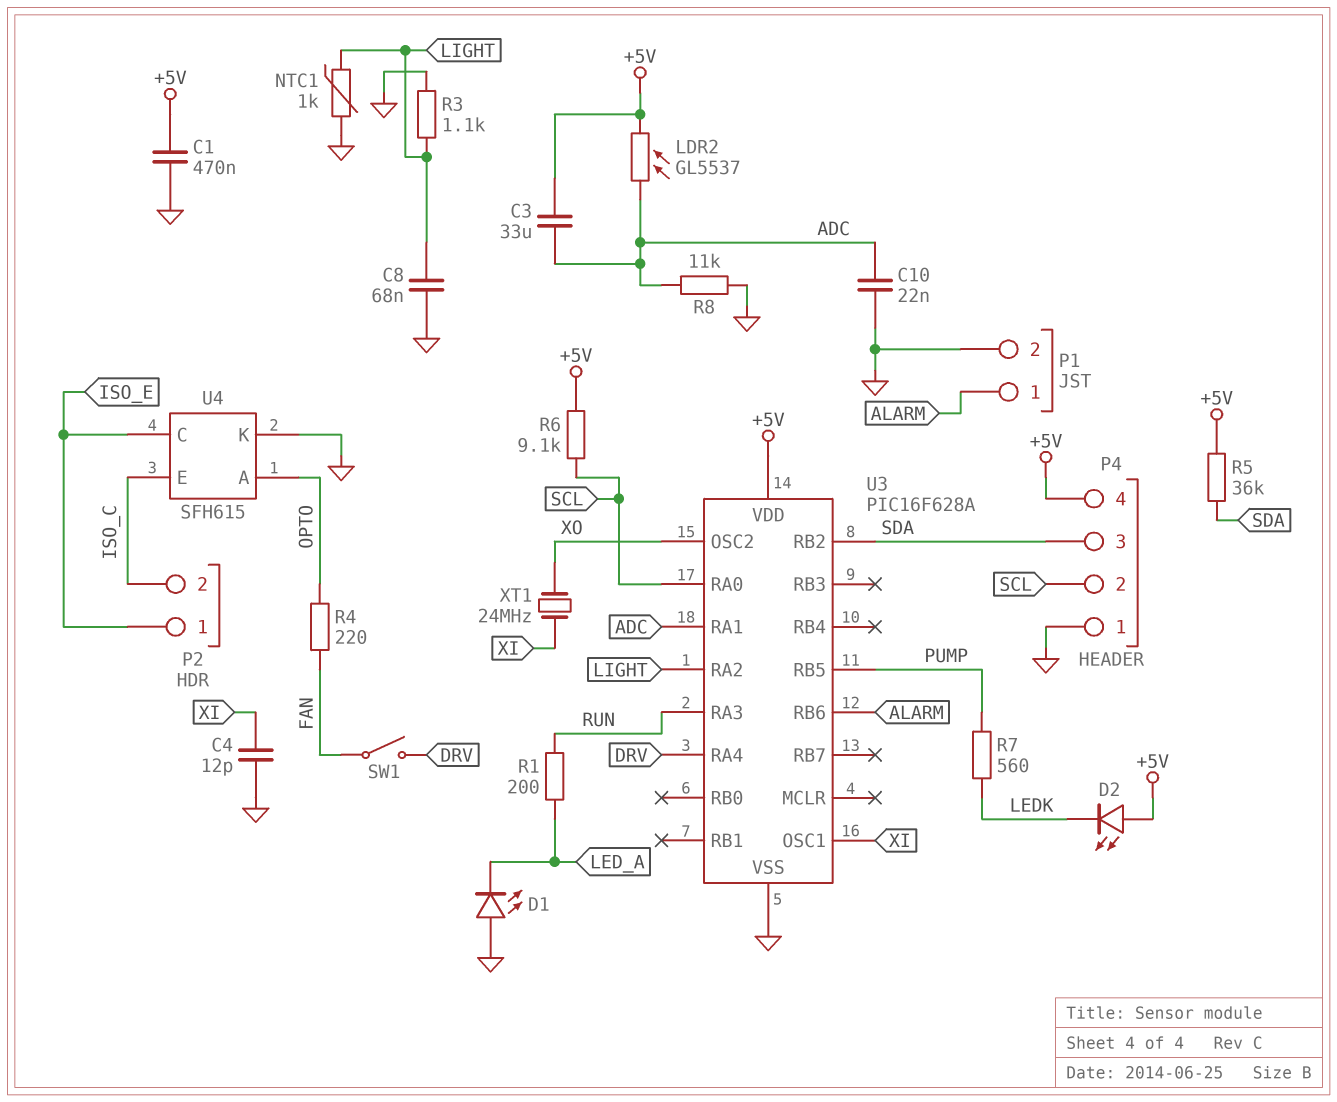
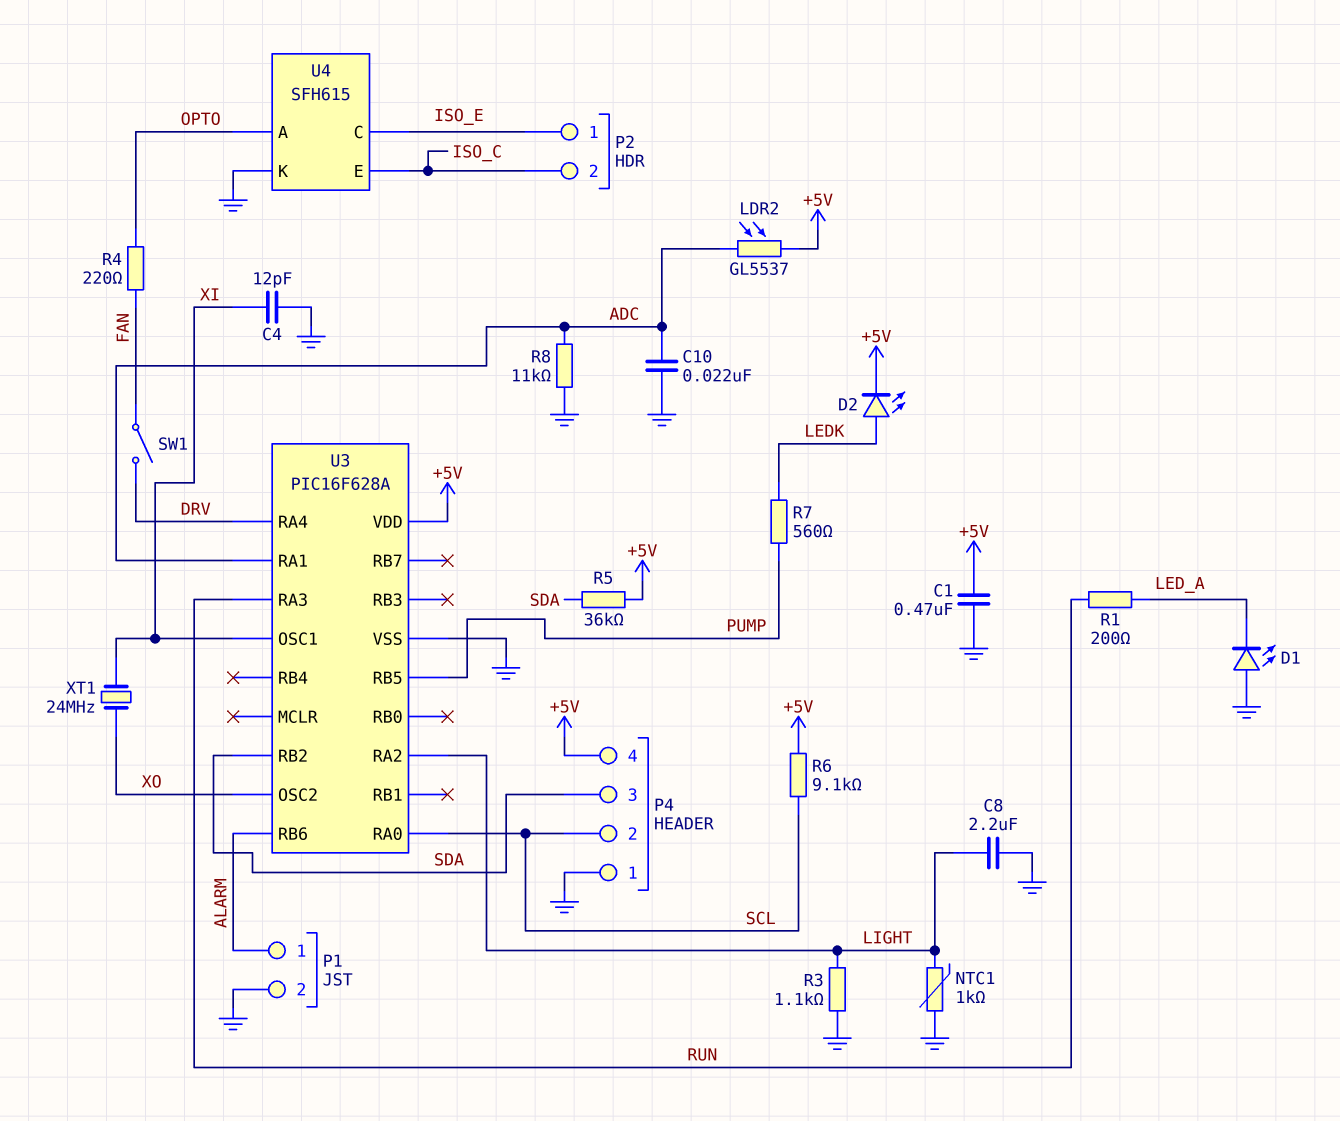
C3: 33uF (+5V, ADC) -> none
C8: 68nF (GND, LIGHT) -> 2.2uF (GND, LIGHT)
D2: LED (A +5V, K LEDK) -> LED (A LEDK, K +5V)

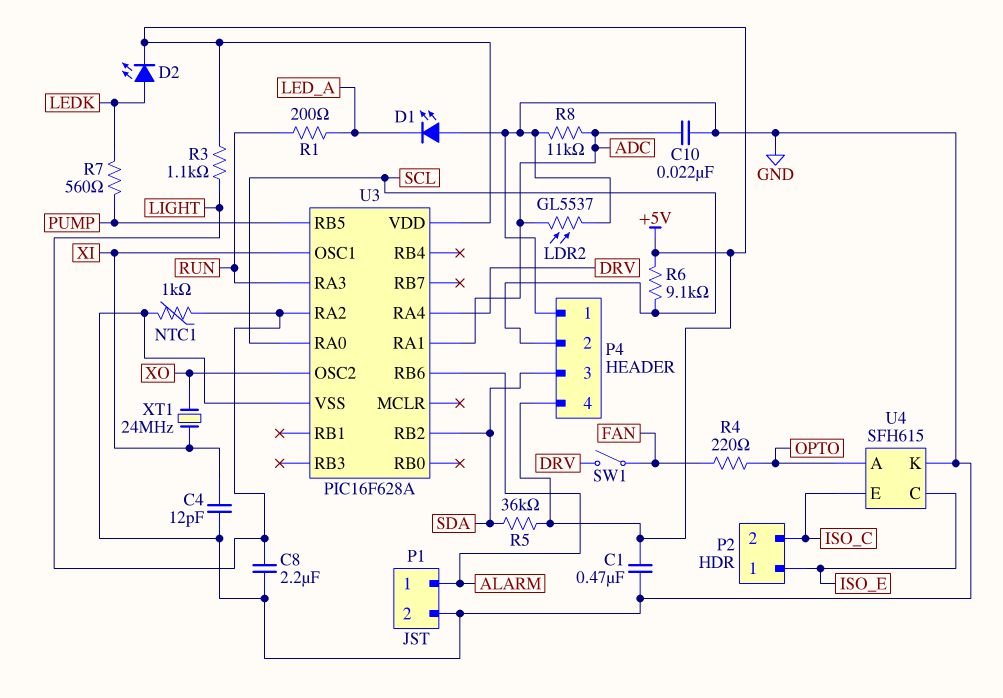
LDR2: GL5537 (+5V, ADC) -> GL5537 (ADC, GND)
R3: 1.1k (GND, LIGHT) -> 1.1k (+5V, LIGHT)

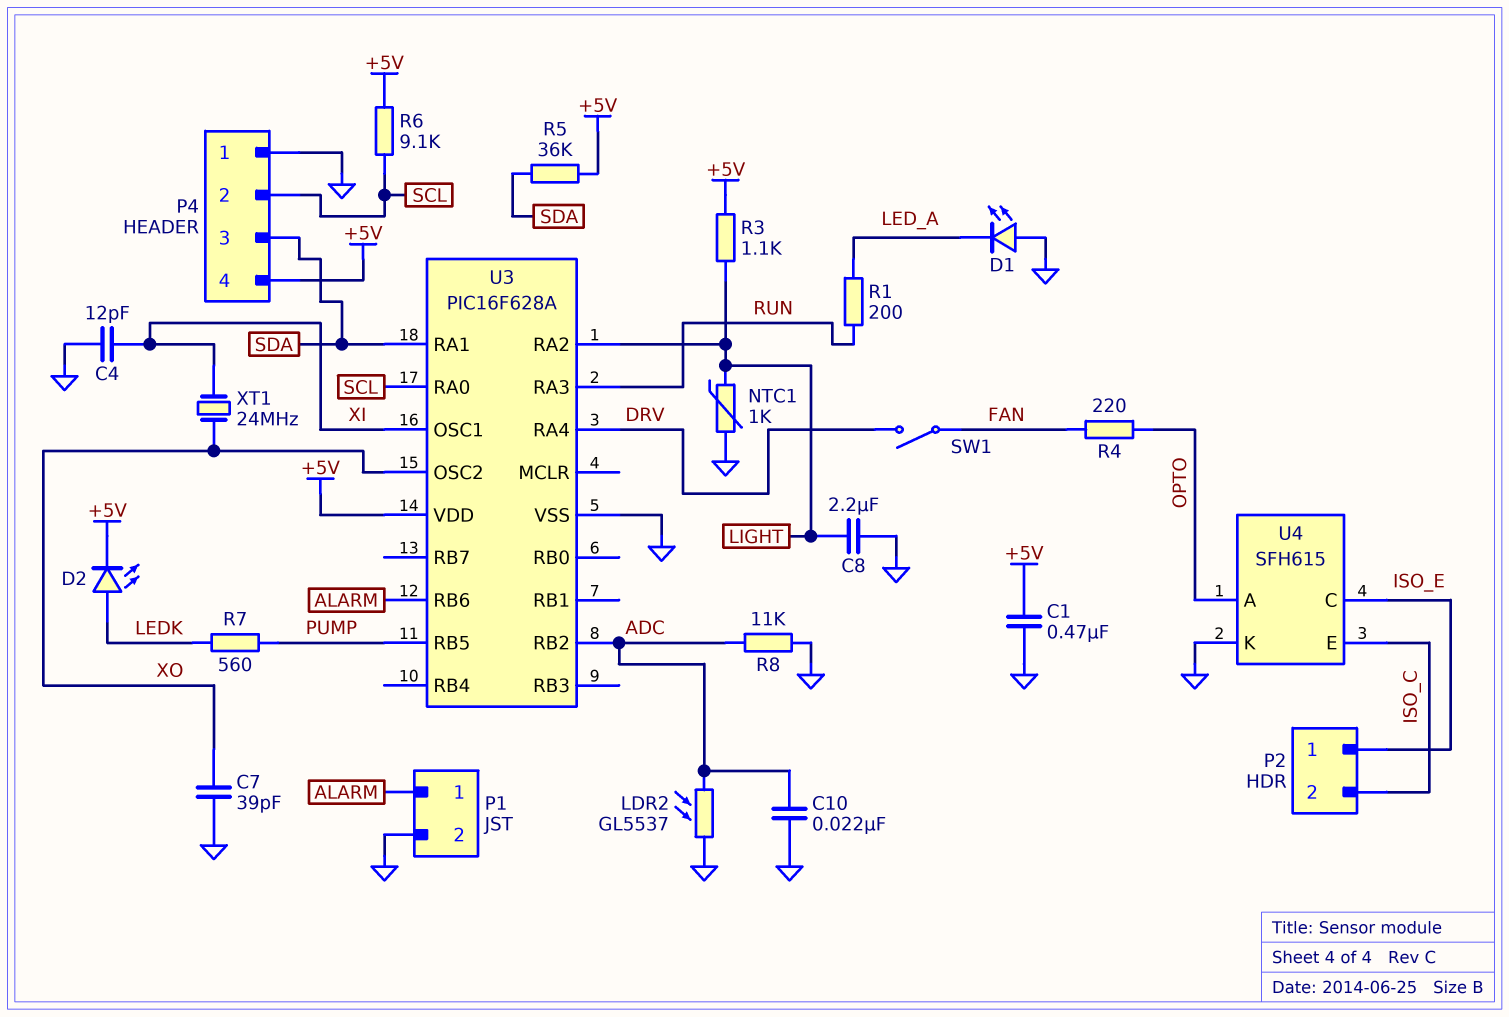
C7: none -> 39pF (GND, XO)
U3 pin RA1: ADC -> SDA
U3 pin RB2: SDA -> ADC

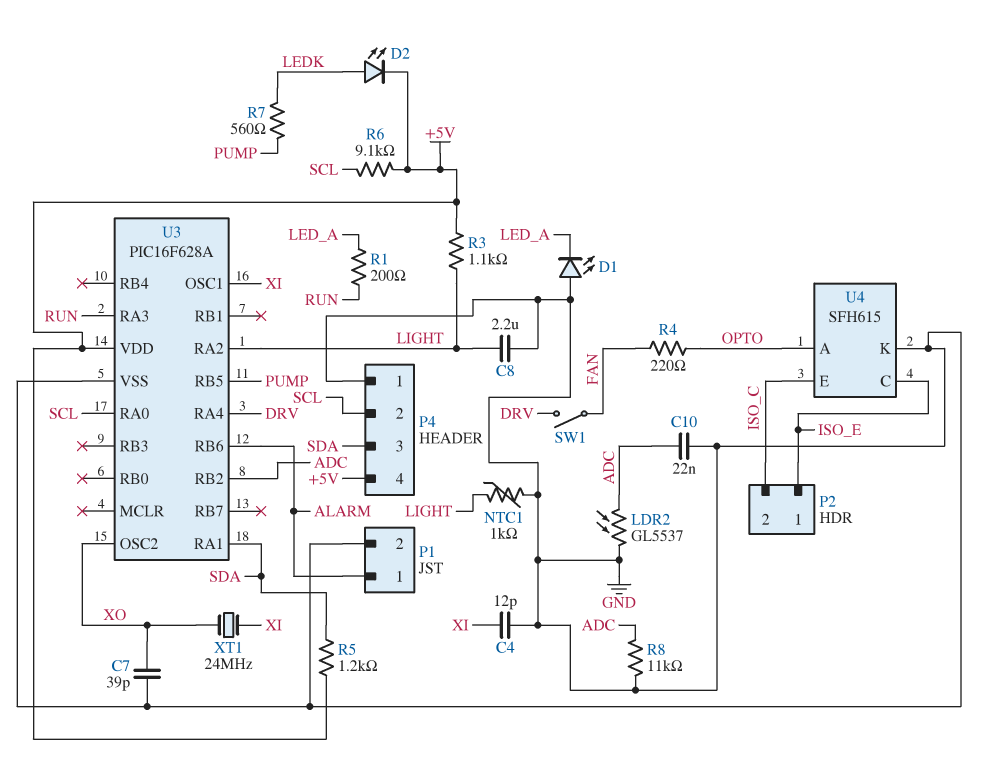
C1: 470nF (+5V, GND) -> none
R5: 36k (+5V, SDA) -> 1.2k (+5V, SDA)

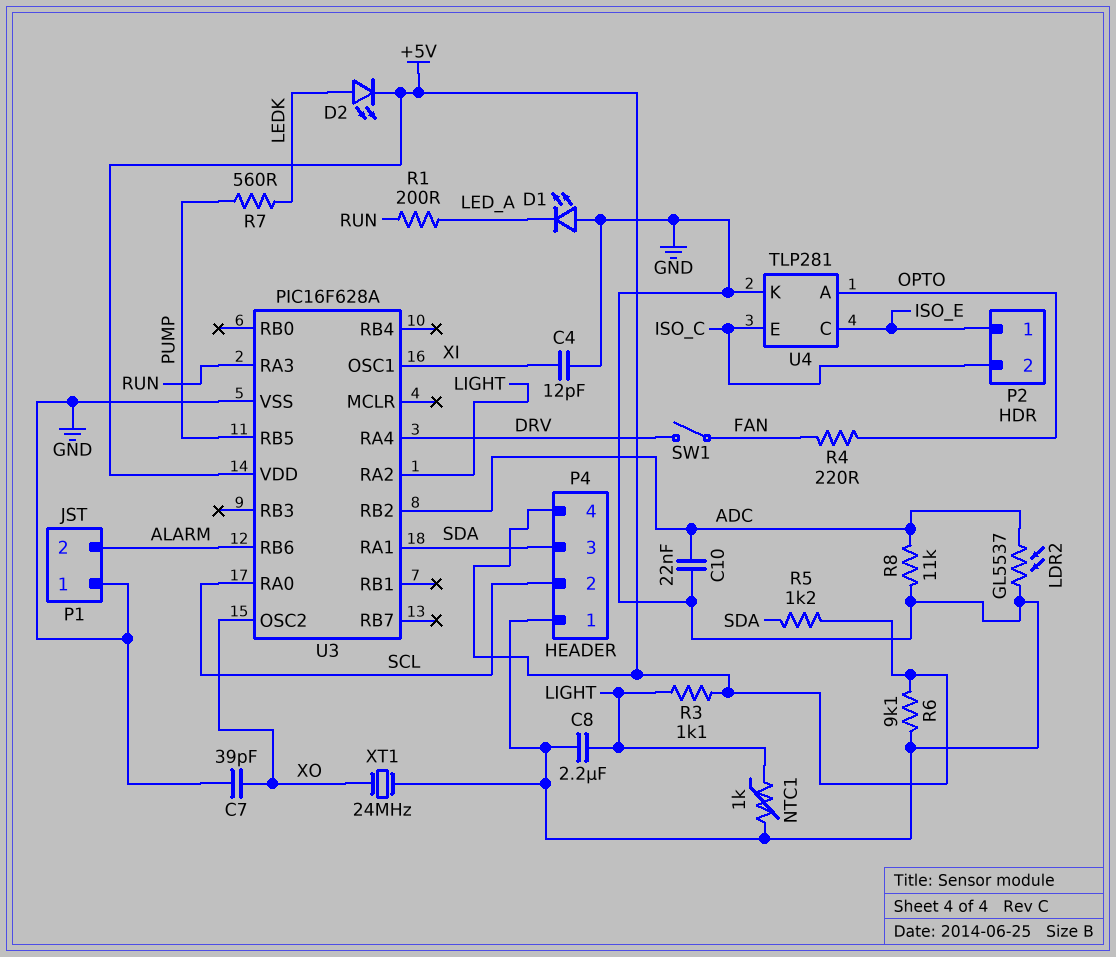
P1 pin 1: ALARM -> GND
P1 pin 2: GND -> ALARM
R6: 9.1k (+5V, SCL) -> 9.1k (+5V, GND)
U4: SFH615 -> TLP281
XT1: 24MHz (XI, XO) -> 24MHz (GND, XO)

